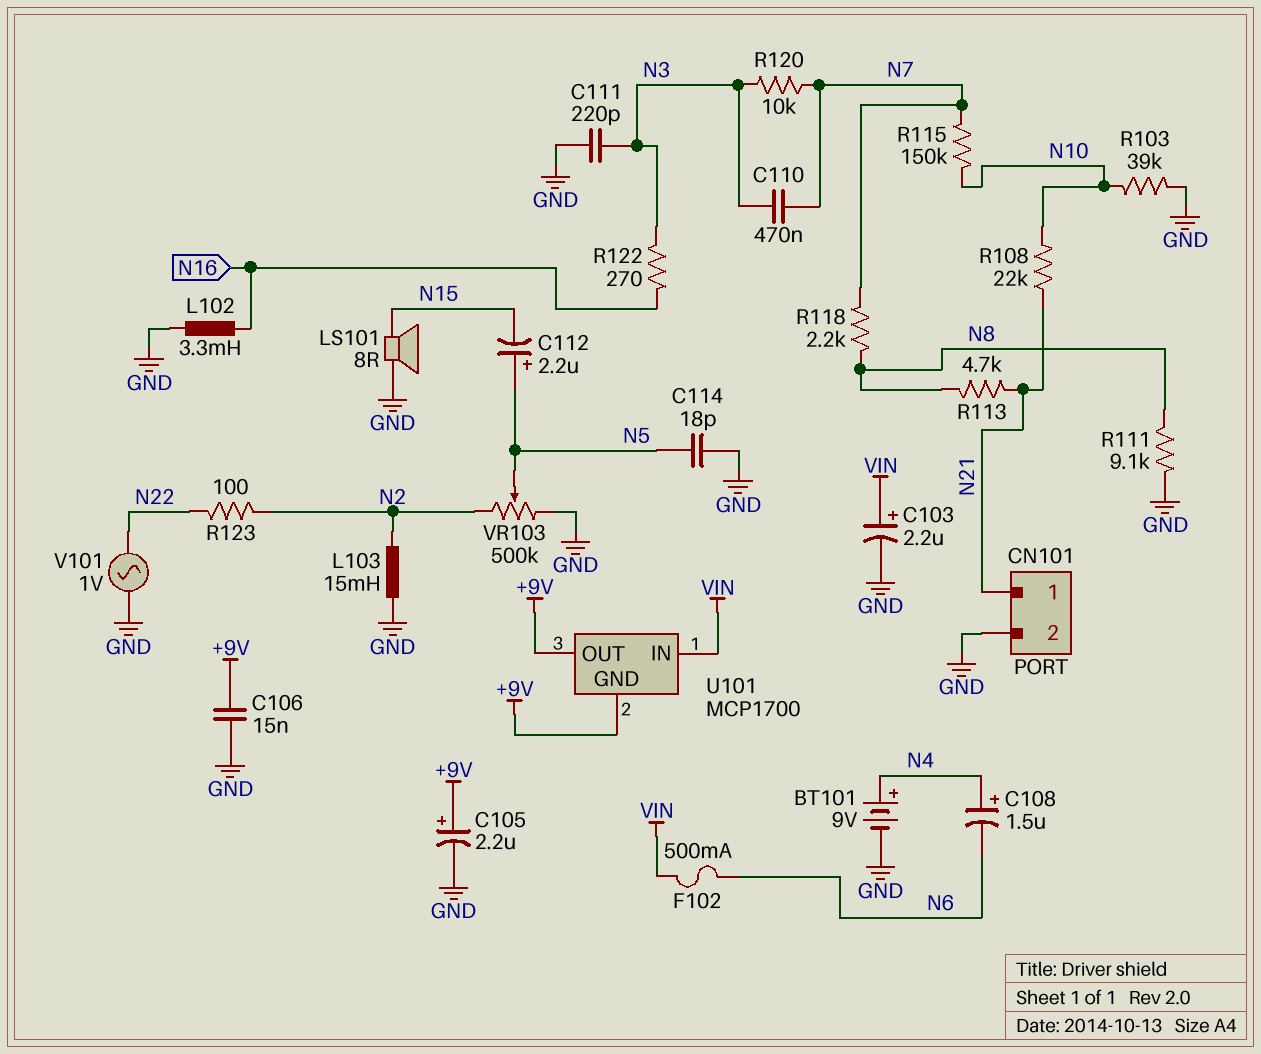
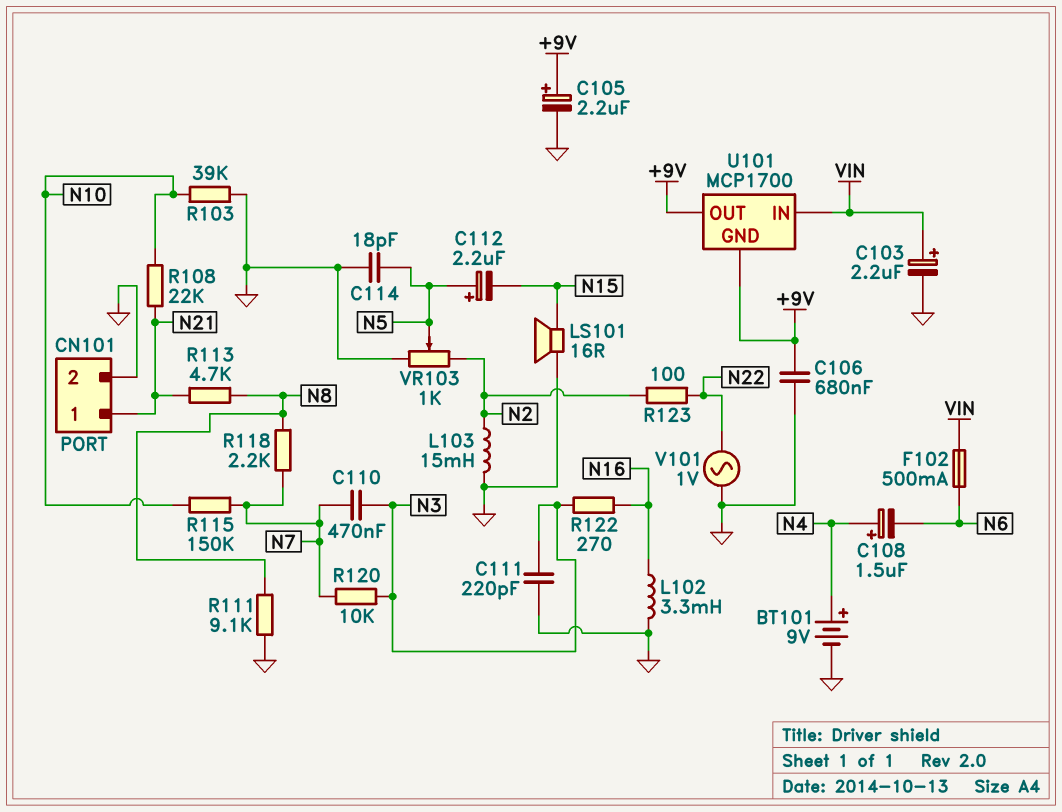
C106: 15nF (+9V, GND) -> 680nF (+9V, GND)
LS101: speaker 8R (GND, N15) -> speaker 16R (GND, N15)
VR103: 500k (GND, N2, wiper N5) -> 1k (GND, N2, wiper N5)

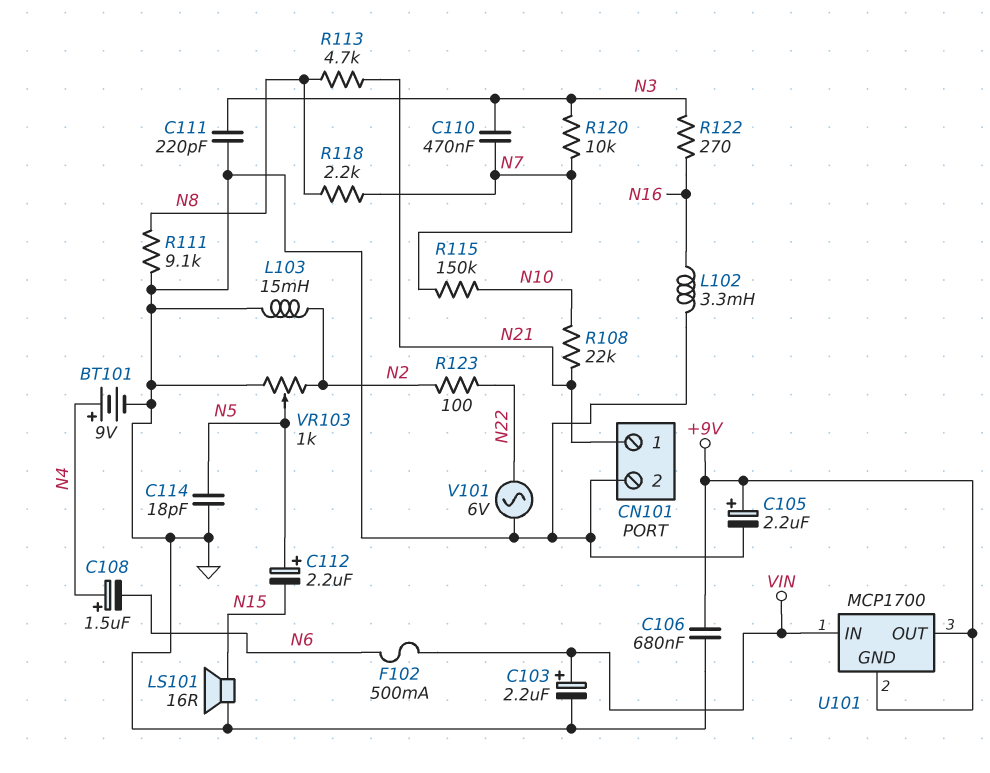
R103: 39k (GND, N10) -> none
V101: AC 1V (GND, N22) -> AC 6V (GND, N22)

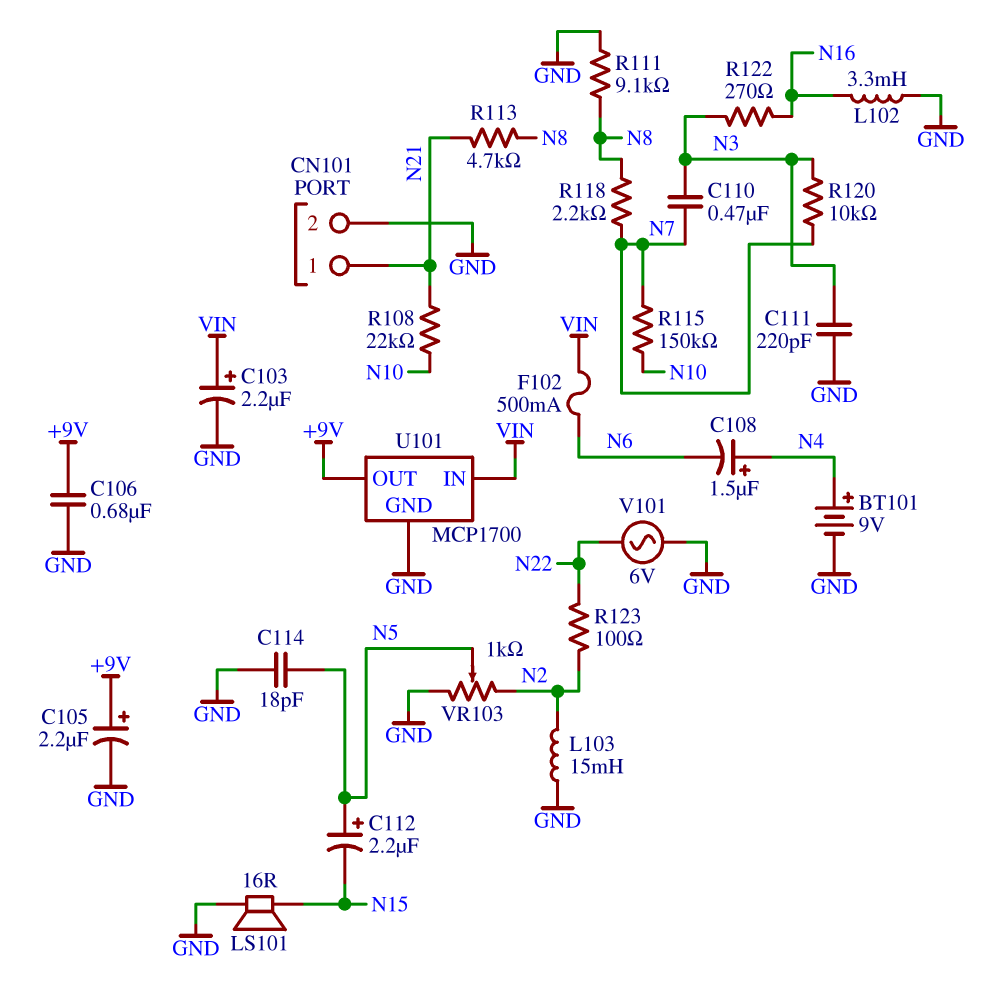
U101 pin GND: +9V -> GND

